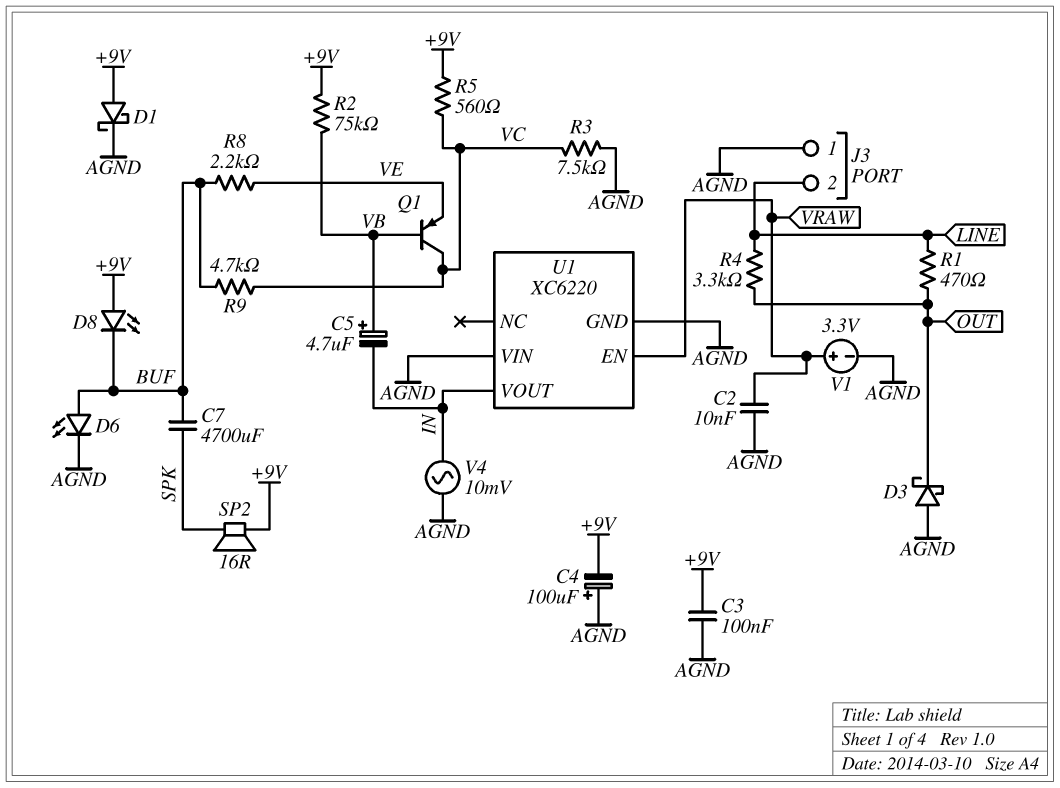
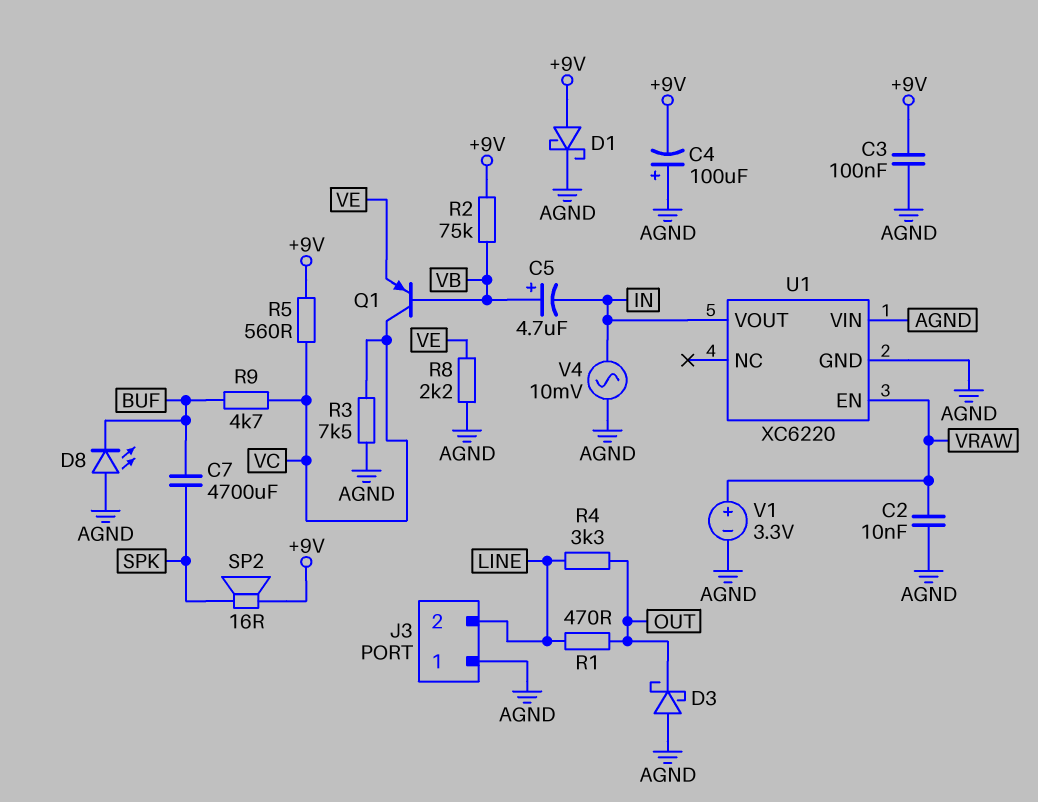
D6: LED (A BUF, K AGND) -> none
D8: LED (A +9V, K BUF) -> LED (A AGND, K BUF)
R8: 2.2k (BUF, VE) -> 2.2k (AGND, VE)

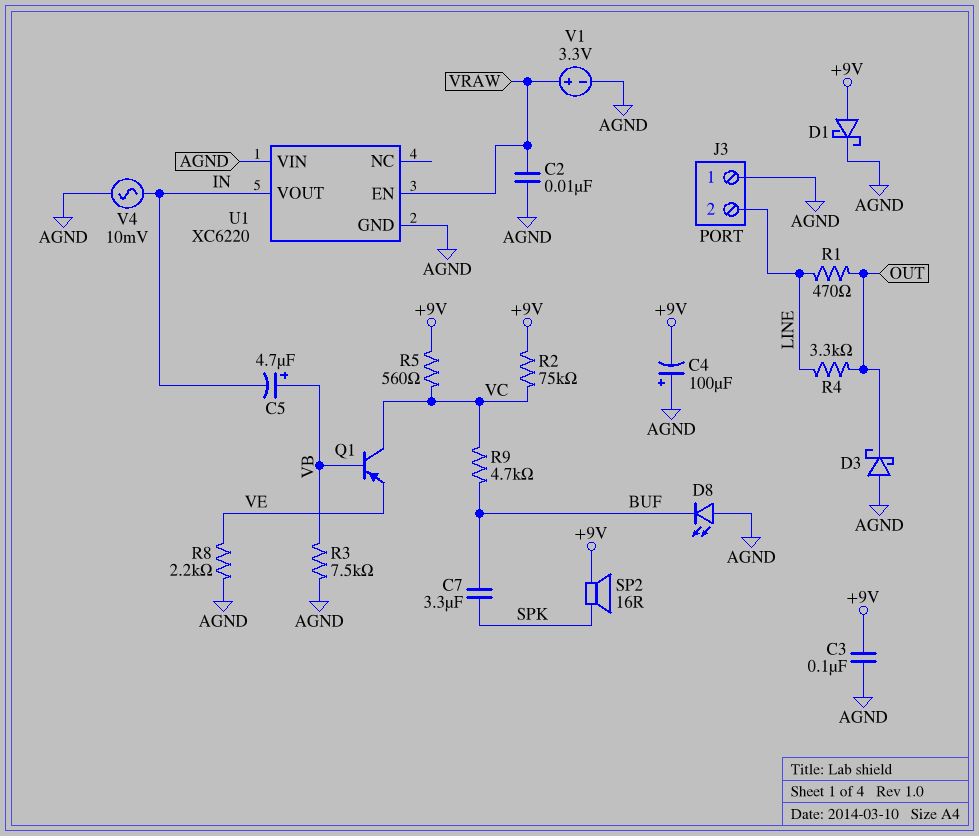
C7: 4700uF (BUF, SPK) -> 3.3uF (BUF, SPK)
R2: 75k (+9V, VB) -> 75k (+9V, VC)
R3: 7.5k (AGND, VC) -> 7.5k (AGND, VB)

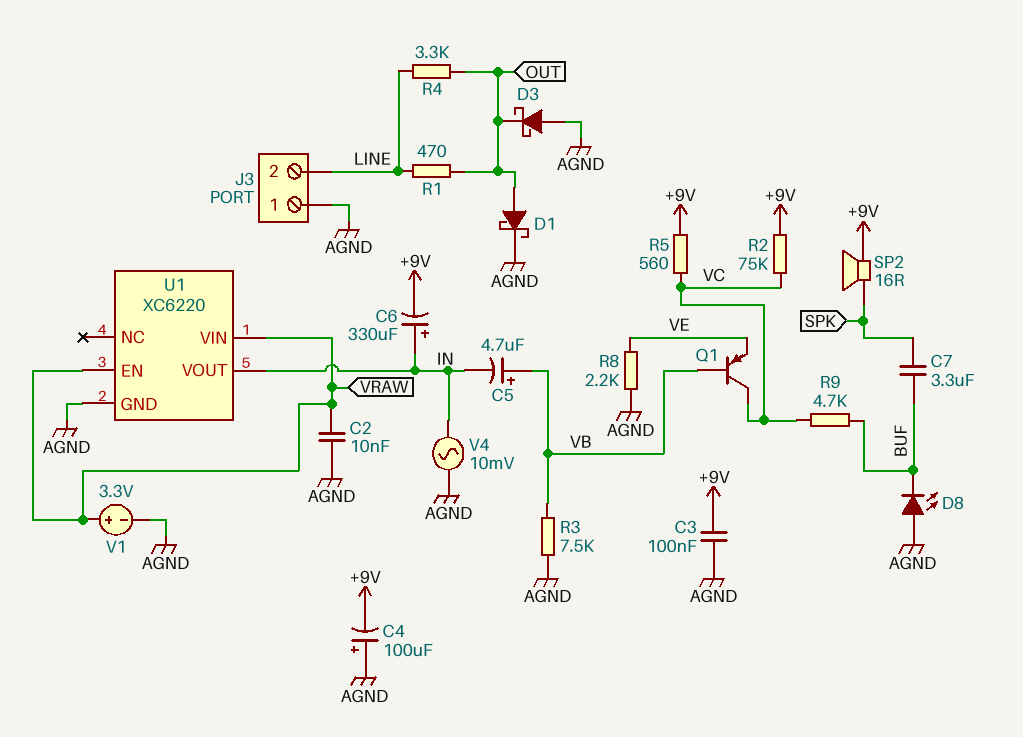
C6: none -> 330uF (plus IN, minus +9V)
D1: schottky (A +9V, K AGND) -> schottky (A OUT, K AGND)
U1 pin VIN: AGND -> VRAW

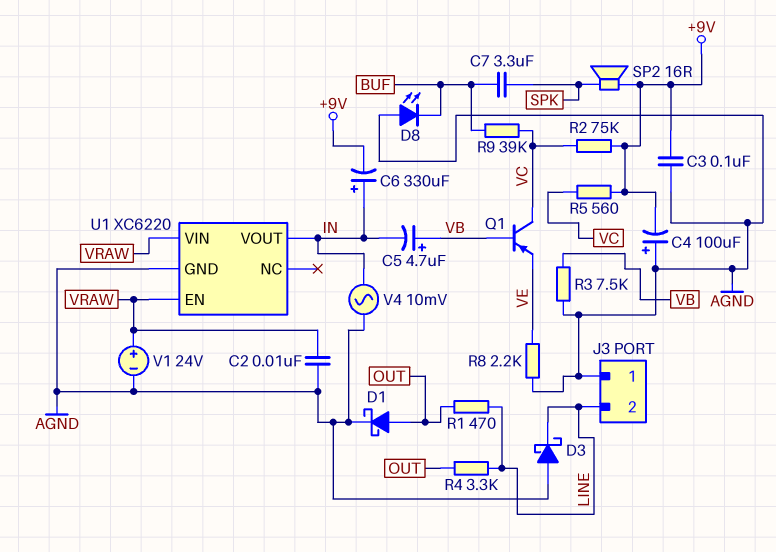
D3: schottky (A AGND, K OUT) -> schottky (A AGND, K LINE)
R9: 4.7k (BUF, VC) -> 39k (BUF, VC)
V1: 3.3V (plus VRAW, minus AGND) -> 24V (plus VRAW, minus AGND)

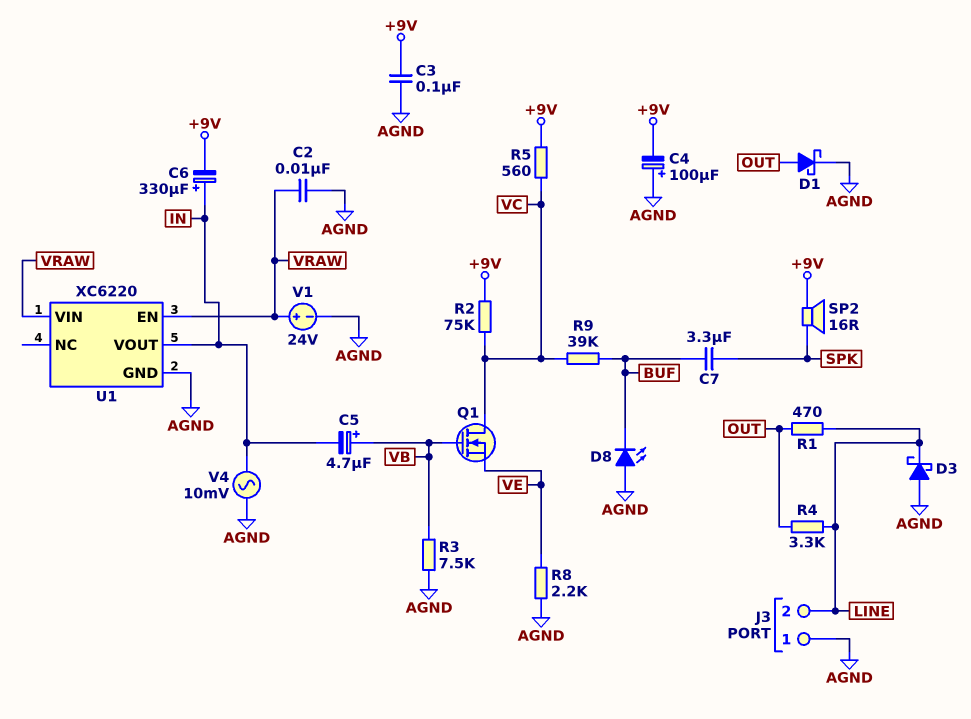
Q1: PNP (B VB, C VC, E VE) -> NMOS (G VB, D VC, S VE)

